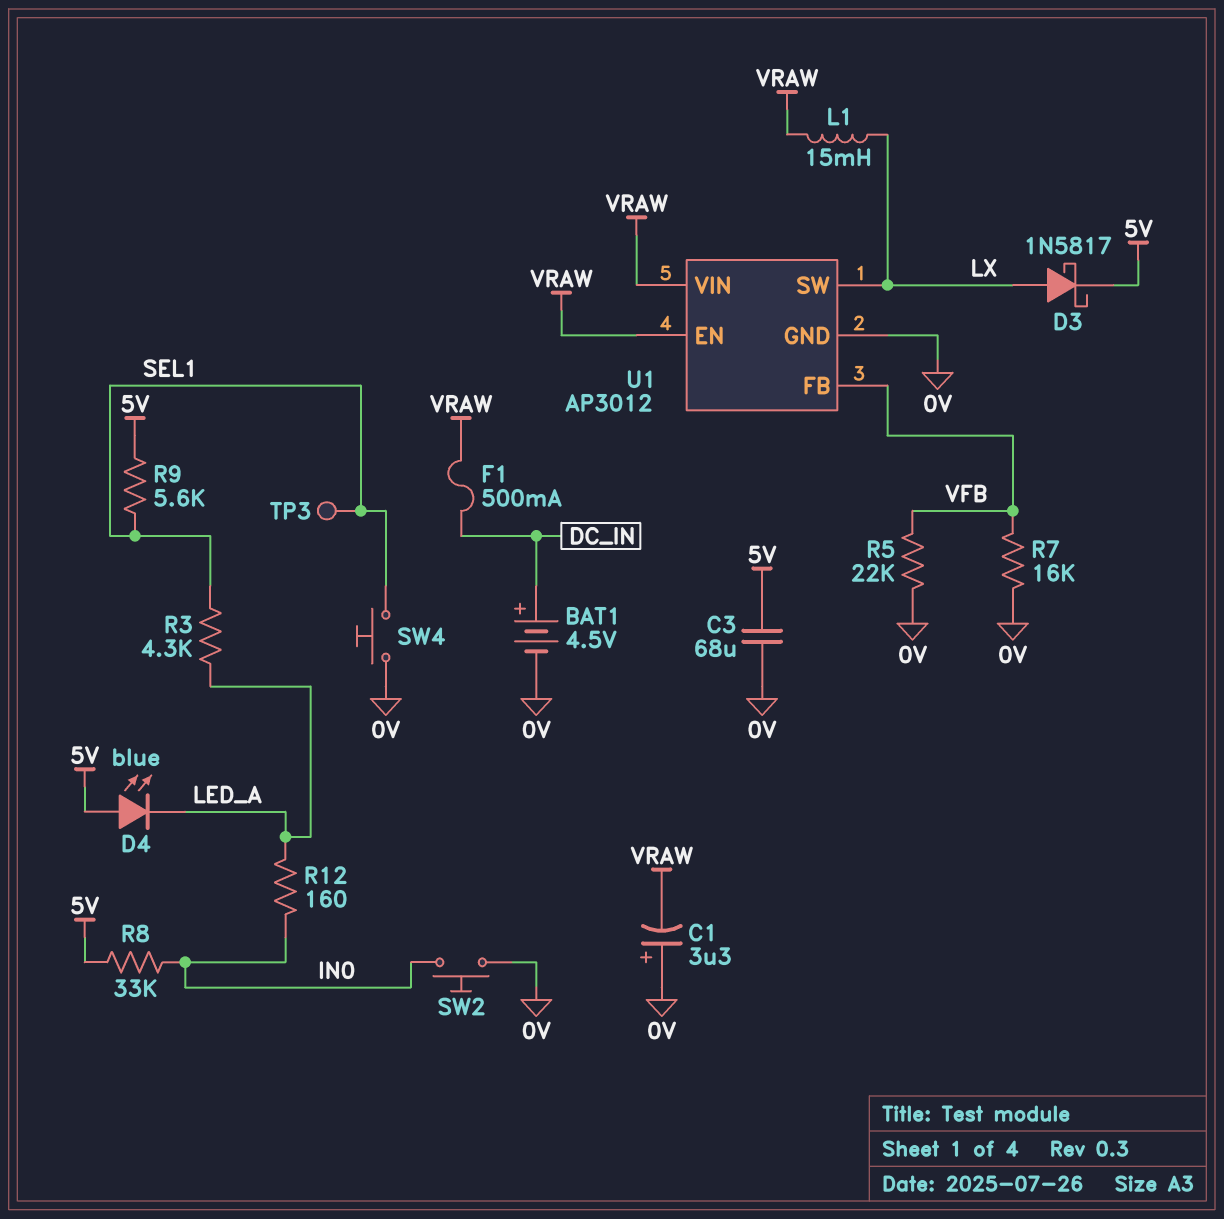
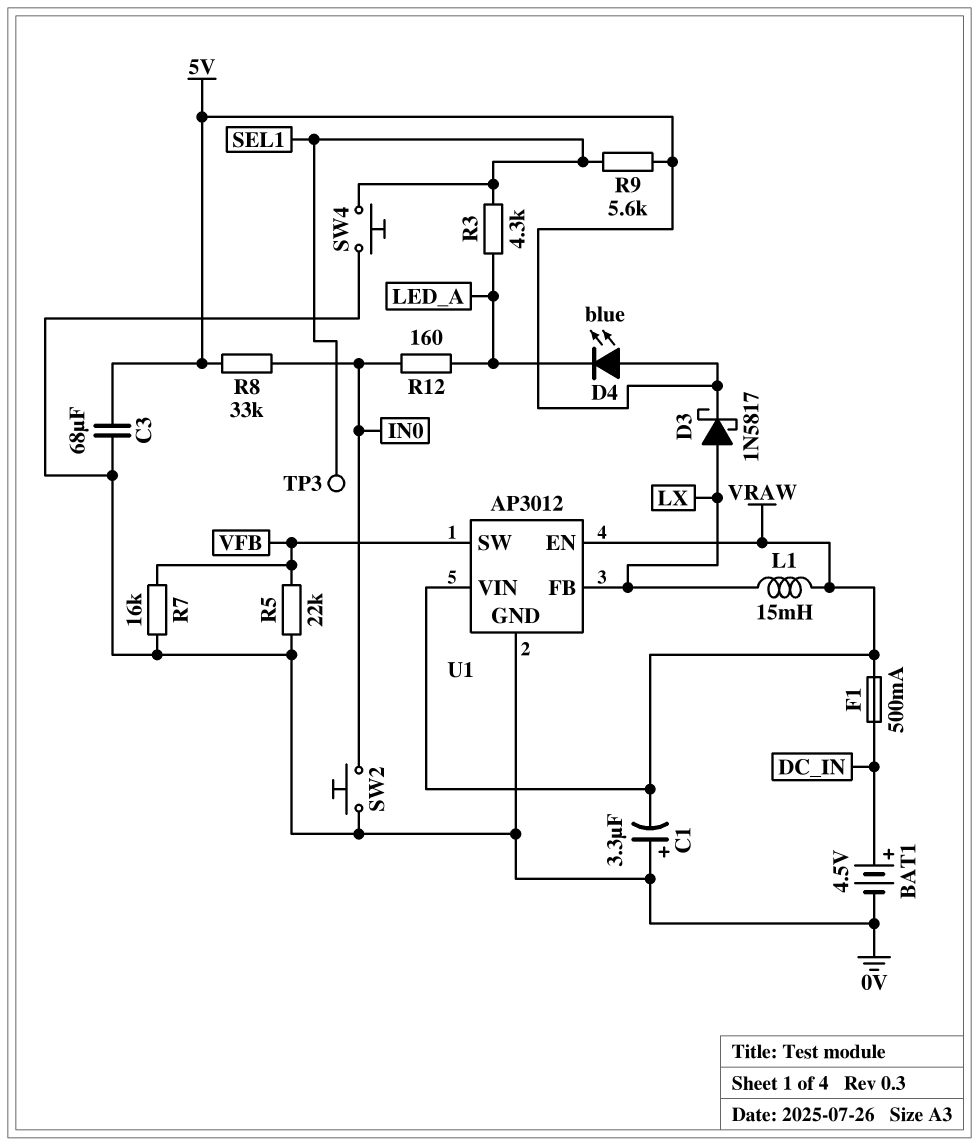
U1 pin FB: VFB -> LX
U1 pin SW: LX -> VFB

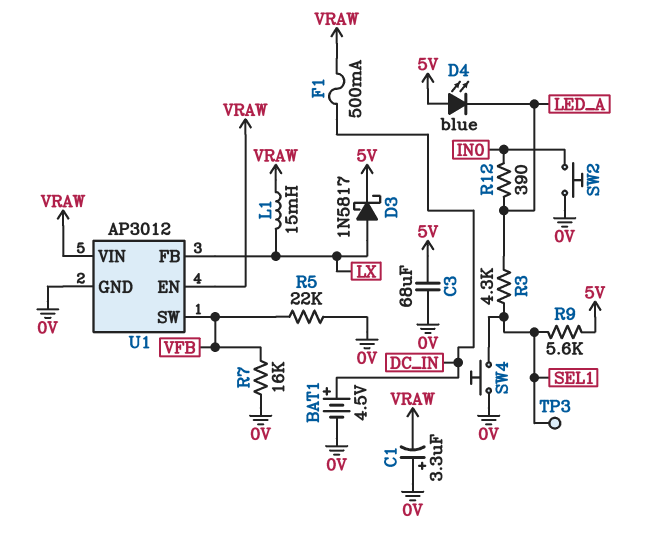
R8: 33k (5V, IN0) -> none
R12: 160 (IN0, LED_A) -> 390 (IN0, LED_A)

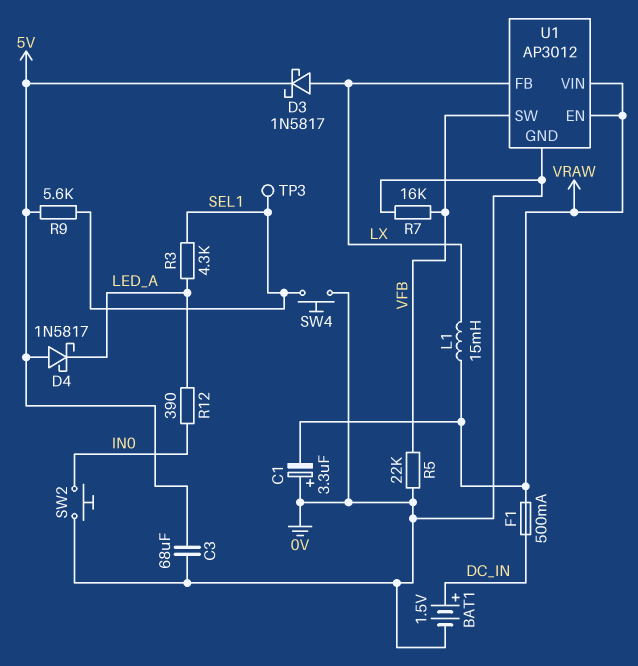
BAT1: 4.5V (plus DC_IN, minus 0V) -> 1.5V (plus DC_IN, minus 0V)
D4: LED blue (A 5V, K LED_A) -> schottky 1N5817 (A 5V, K LED_A)

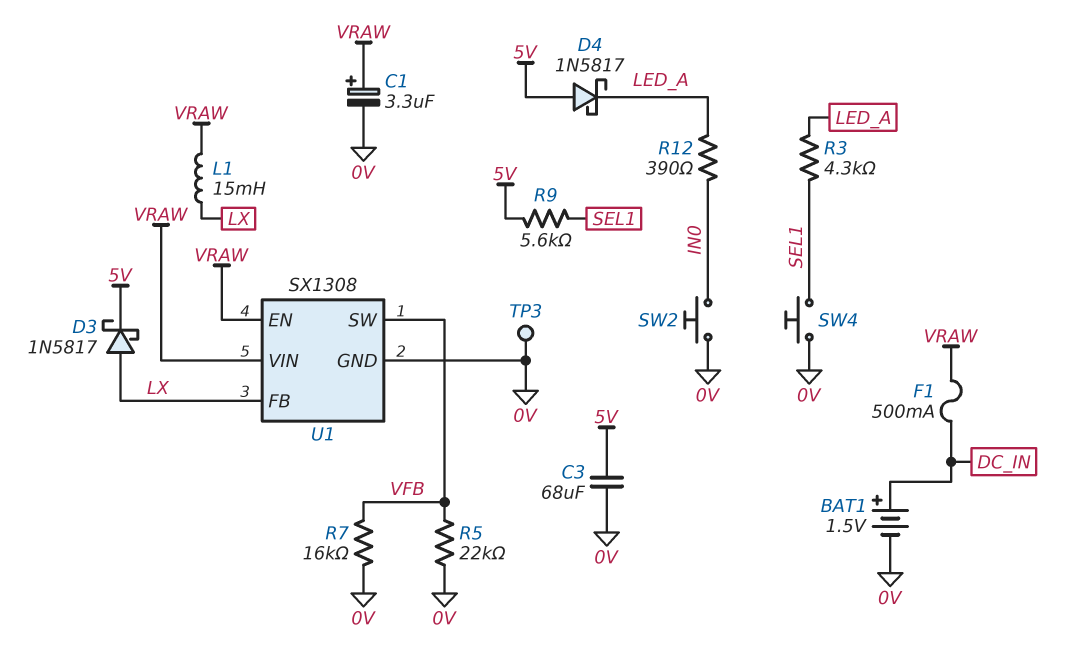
C1: 3.3uF (plus 0V, minus VRAW) -> 3.3uF (plus VRAW, minus 0V)
TP3: test point (SEL1) -> test point (0V)
U1: AP3012 -> SX1308

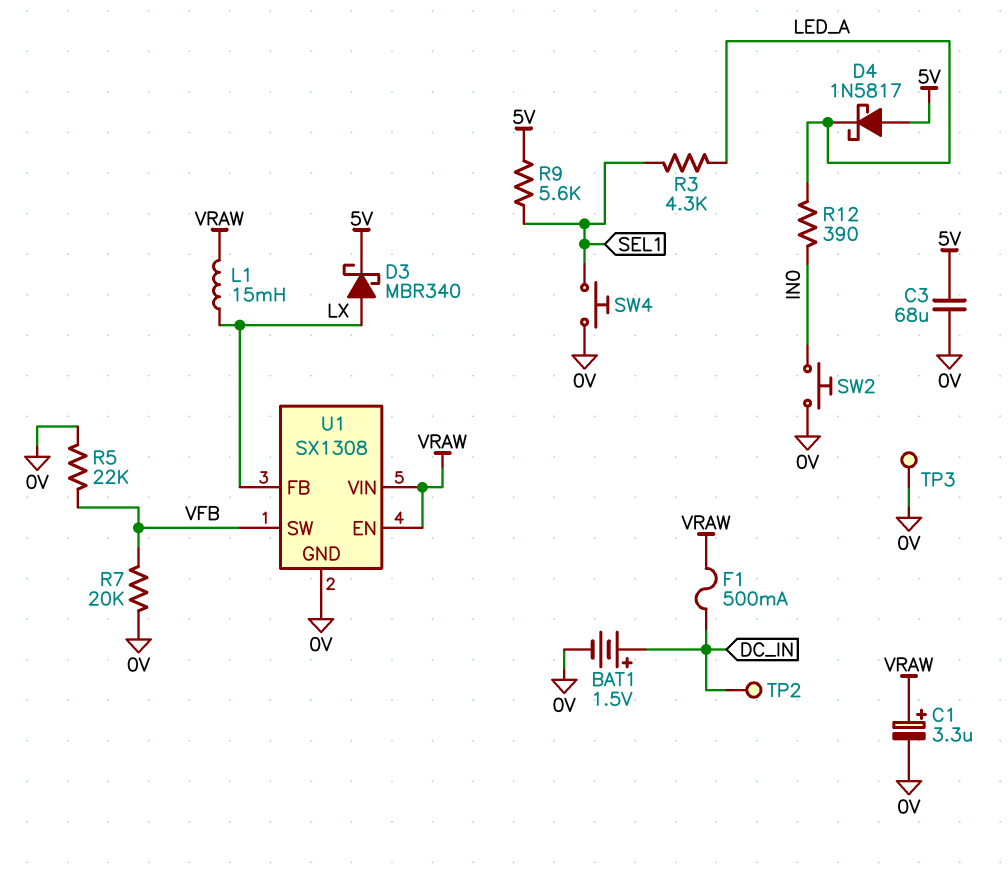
D3: schottky 1N5817 (A LX, K 5V) -> schottky MBR340 (A LX, K 5V)
R7: 16k (0V, VFB) -> 20k (0V, VFB)
TP2: none -> test point (DC_IN)

